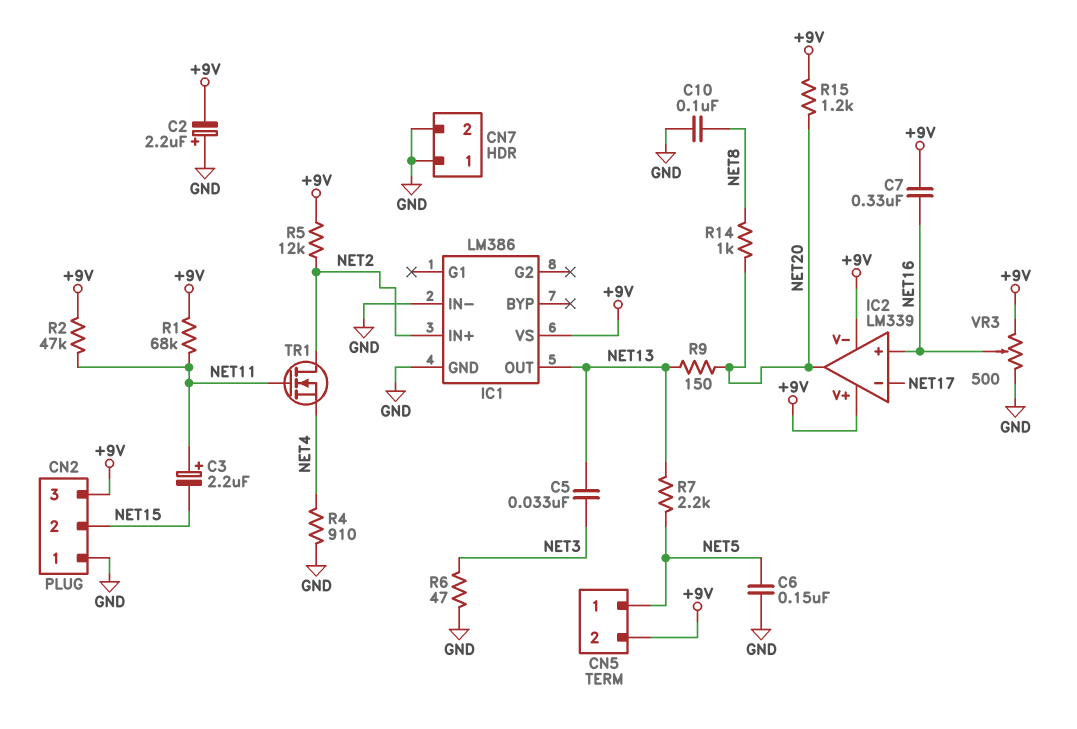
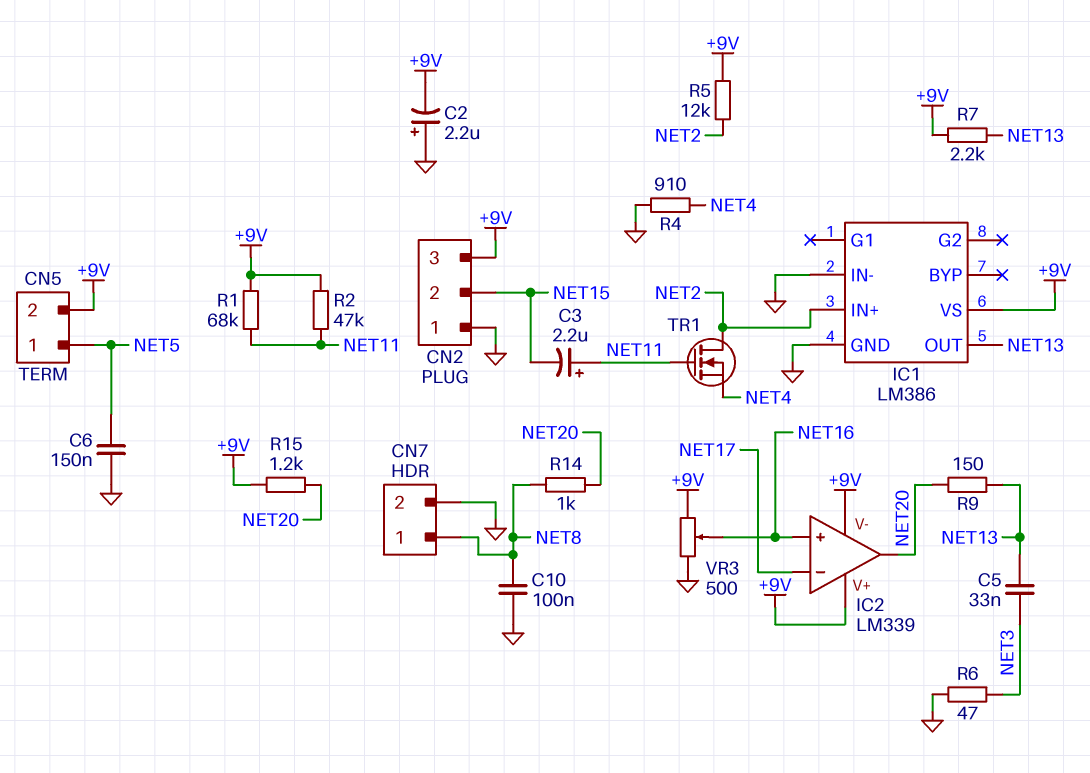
C7: 330nF (+9V, NET16) -> none
CN7 pin 1: GND -> NET8
R7: 2.2k (NET5, NET13) -> 2.2k (+9V, NET13)

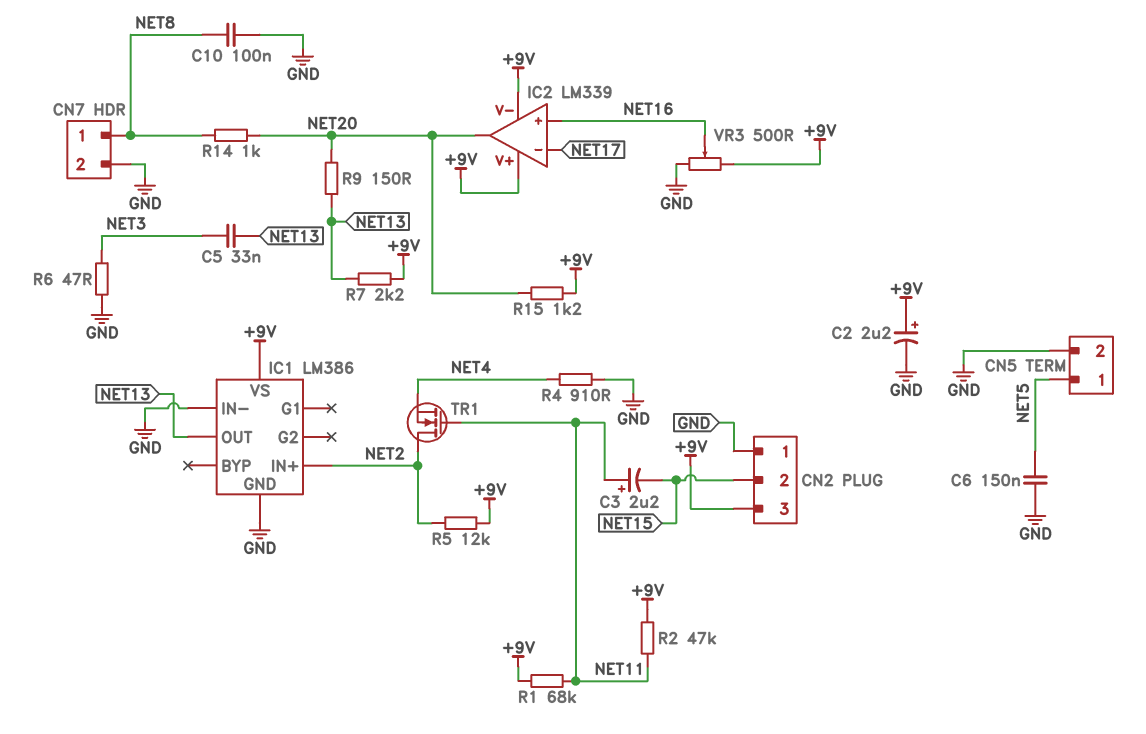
C2: 2.2uF (plus GND, minus +9V) -> 2.2uF (plus +9V, minus GND)
CN5 pin 2: +9V -> GND

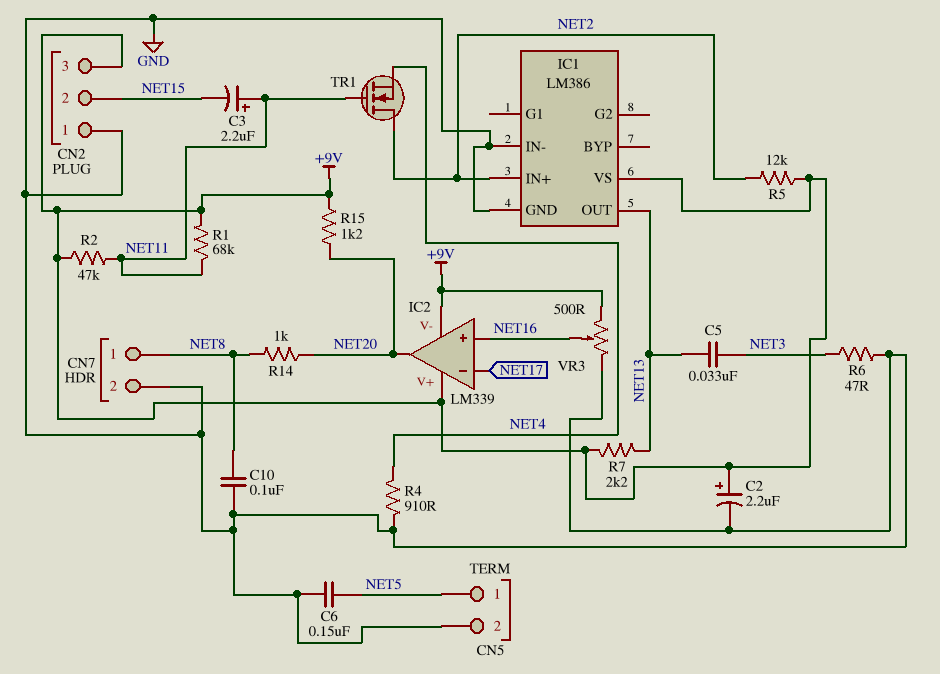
R9: 150 (NET13, NET20) -> none

